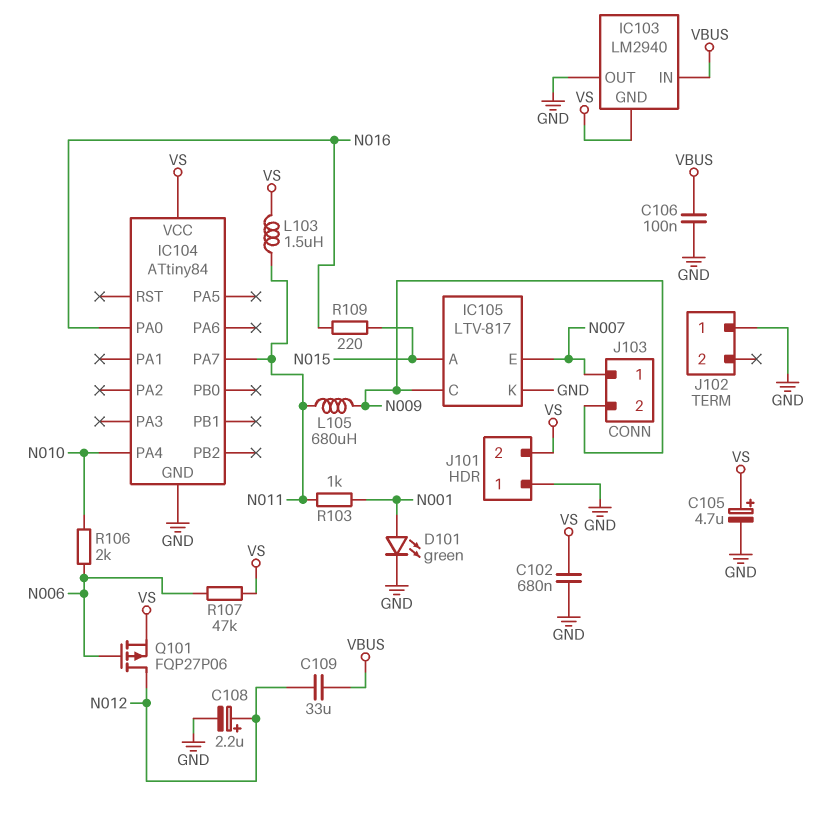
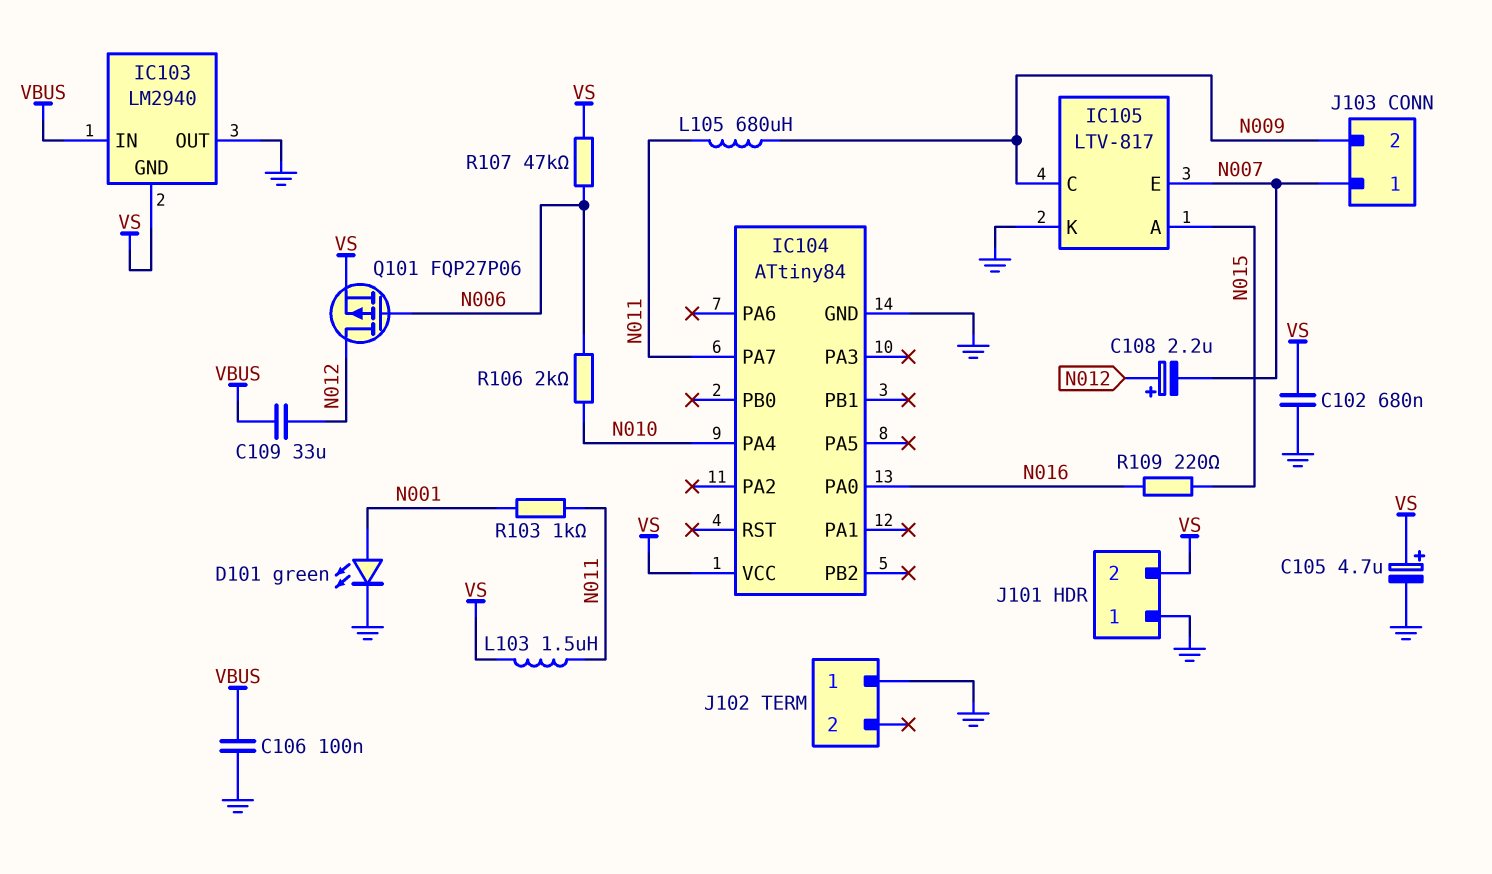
C108: 2.2uF (plus N012, minus GND) -> 2.2uF (plus N012, minus N007)

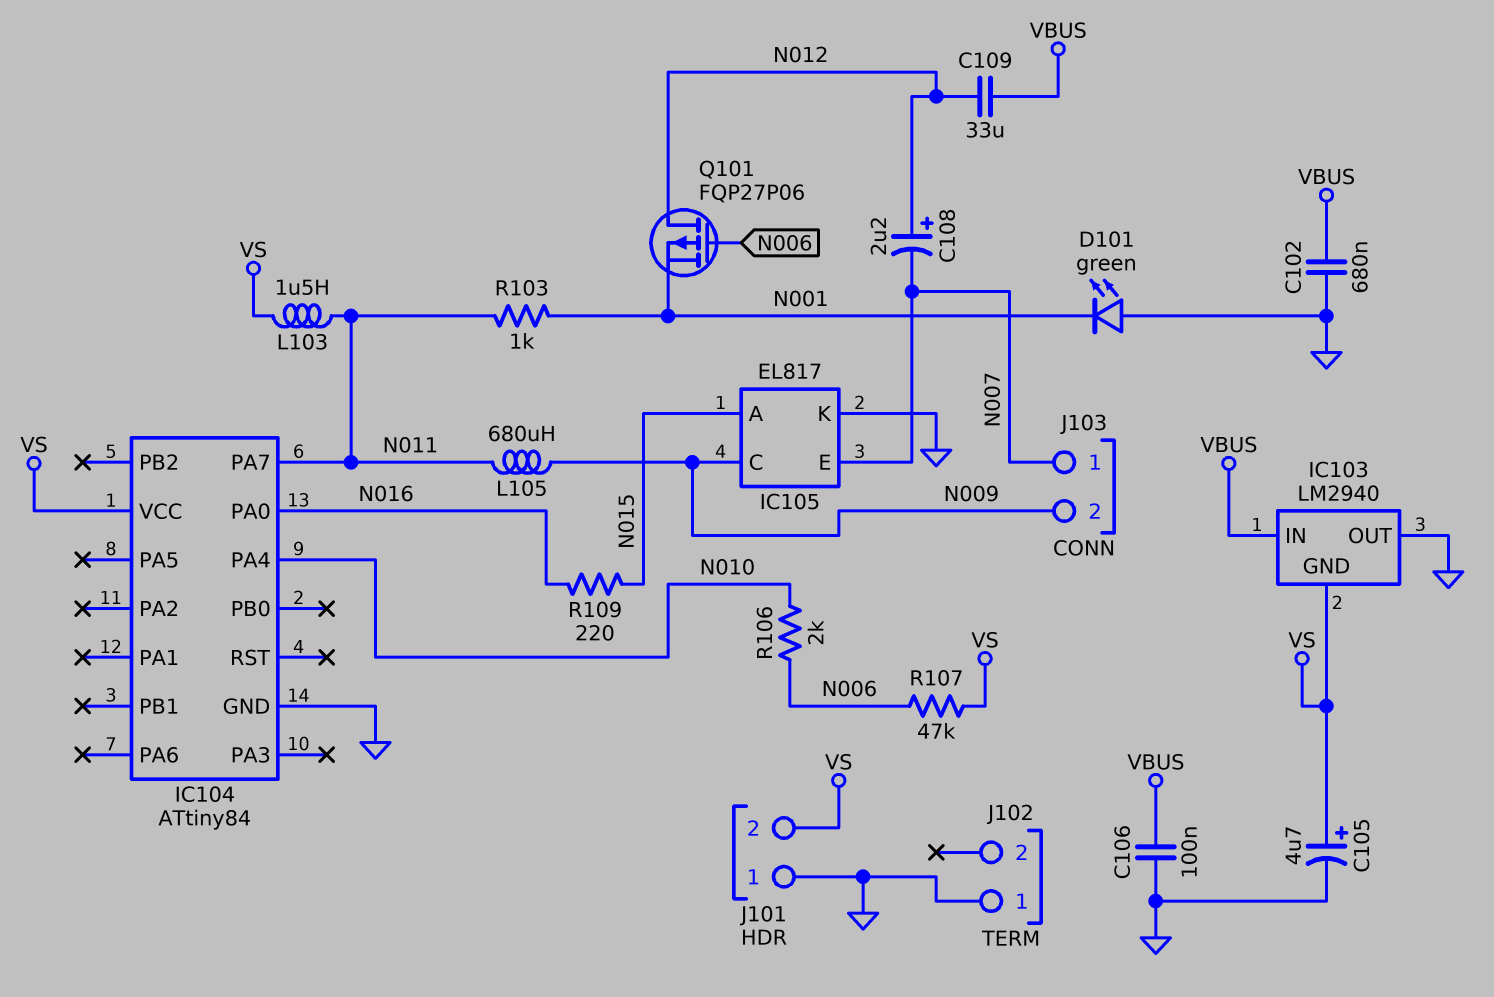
C102: 680nF (GND, VS) -> 680nF (GND, VBUS)
D101: LED green (A N001, K GND) -> LED green (A GND, K N001)
IC105: LTV-817 -> EL817
Q101: PMOS FQP27P06 (G N006, D N012, S VS) -> PMOS FQP27P06 (G N006, D N012, S N001)

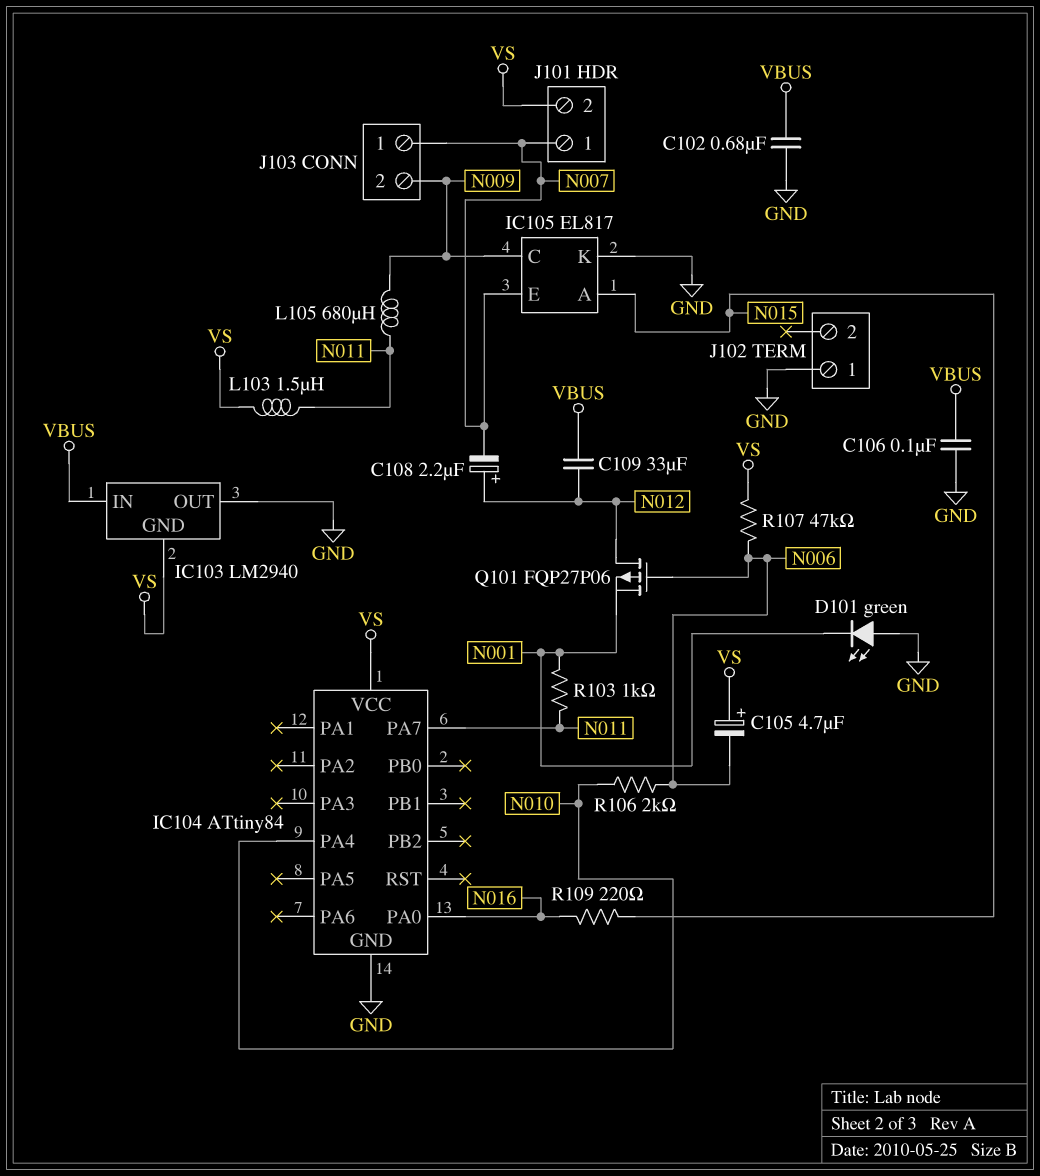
C105: 4.7uF (plus VS, minus GND) -> 4.7uF (plus VS, minus N006)
J101 pin 1: GND -> N007

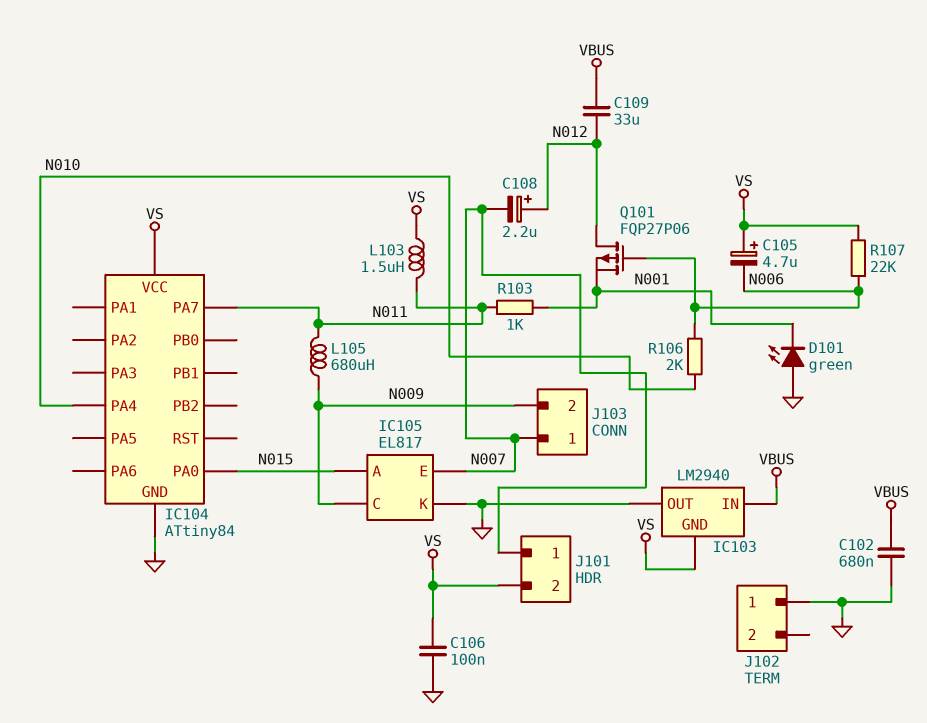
C106: 100nF (GND, VBUS) -> 100nF (GND, VS)
IC104 pin PA0: N016 -> N015
R107: 47k (N006, VS) -> 22k (N006, VS)
R109: 220 (N015, N016) -> none

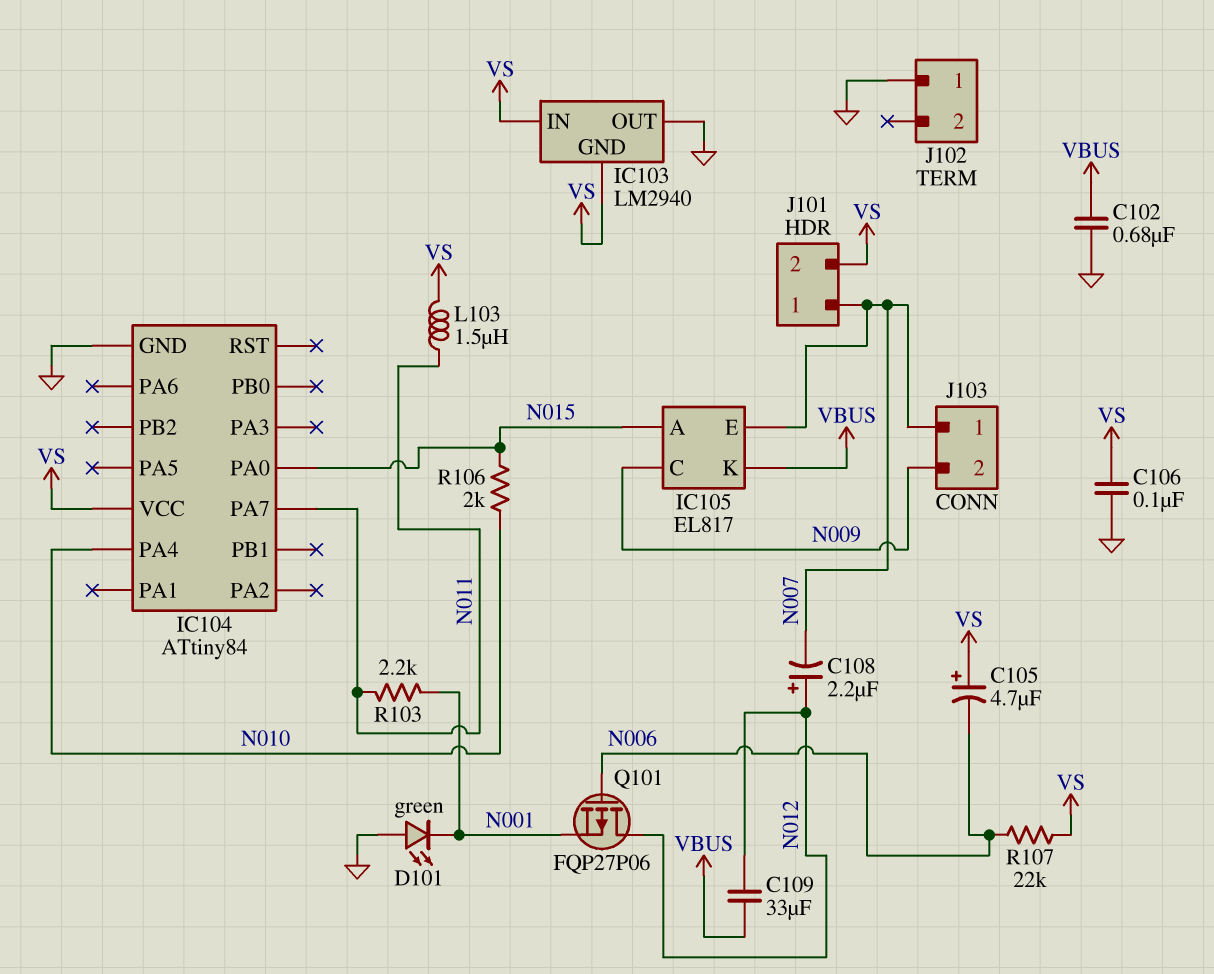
IC103 pin IN: VBUS -> VS
IC105 pin K: GND -> VBUS
L105: 680uH (N009, N011) -> none
R103: 1k (N001, N011) -> 2.2k (N001, N011)
R106: 2k (N006, N010) -> 2k (N010, N015)

